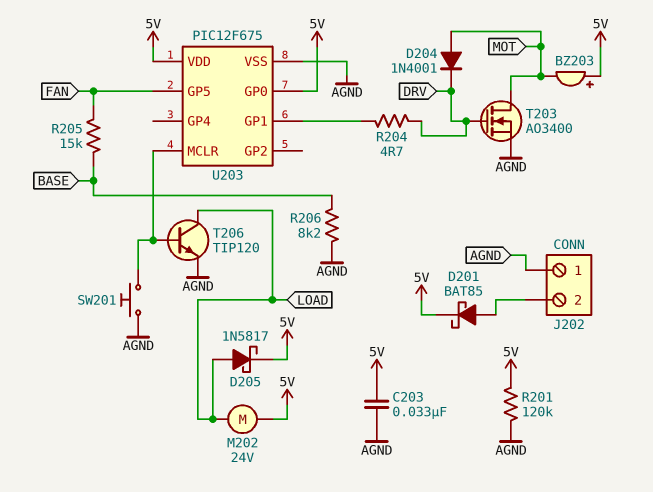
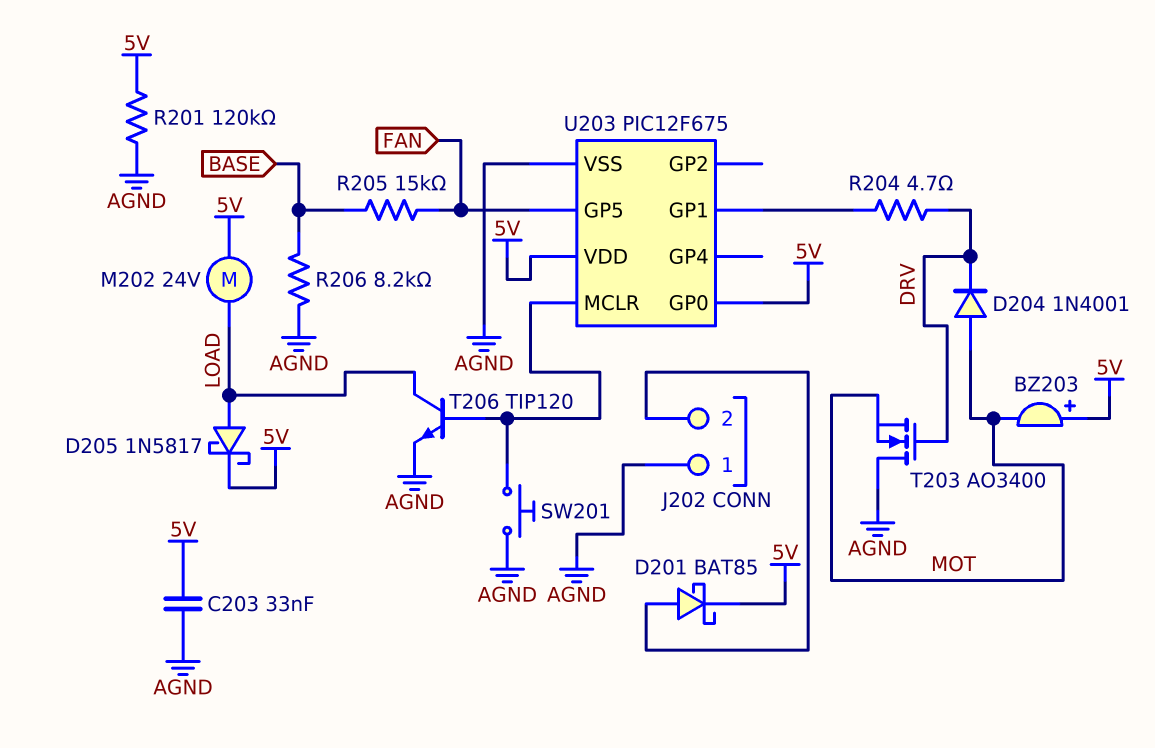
T203: NMOS AO3400 (G DRV, D MOT, S AGND) -> NMOS AO3400 (G DRV, D AGND, S MOT)

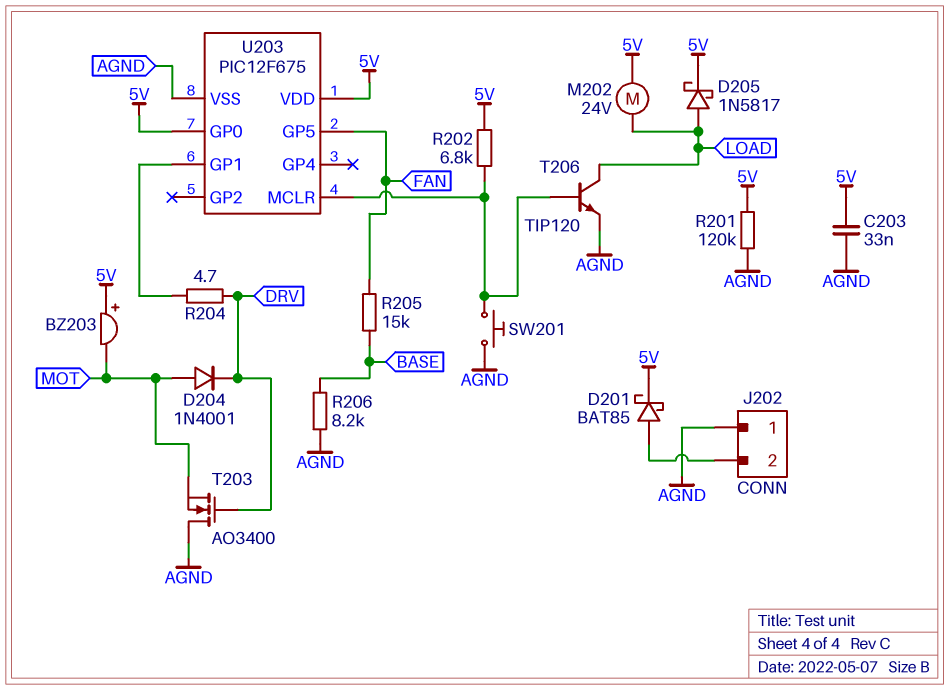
R202: none -> 6.8k (5V, U203/MCLR)

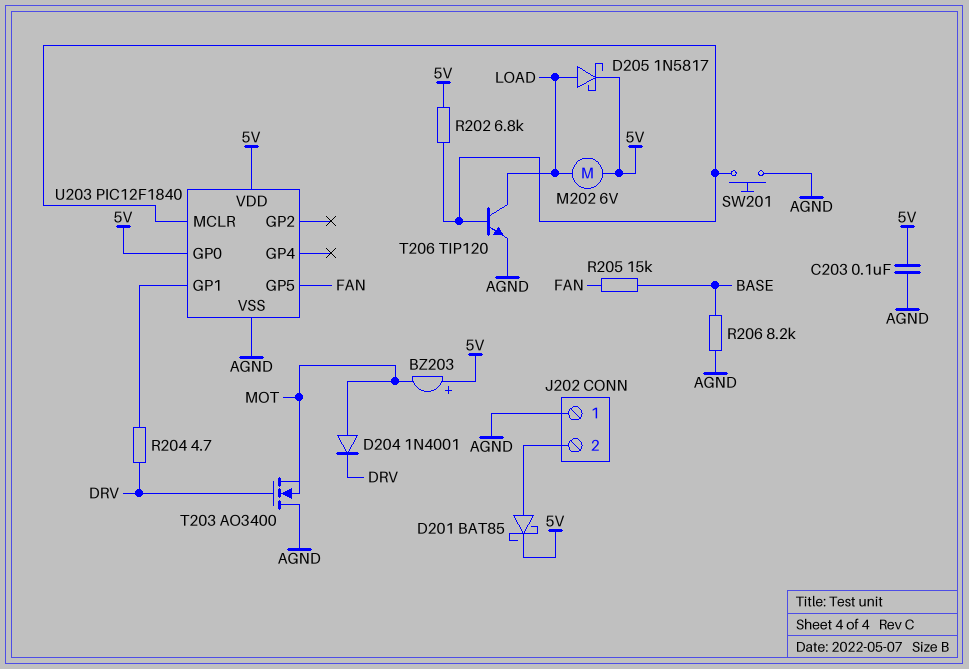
C203: 33nF (5V, AGND) -> 100nF (5V, AGND)
M202: motor 24V (5V, LOAD) -> motor 6V (5V, LOAD)
R201: 120k (5V, AGND) -> none
U203: PIC12F675 -> PIC12F1840

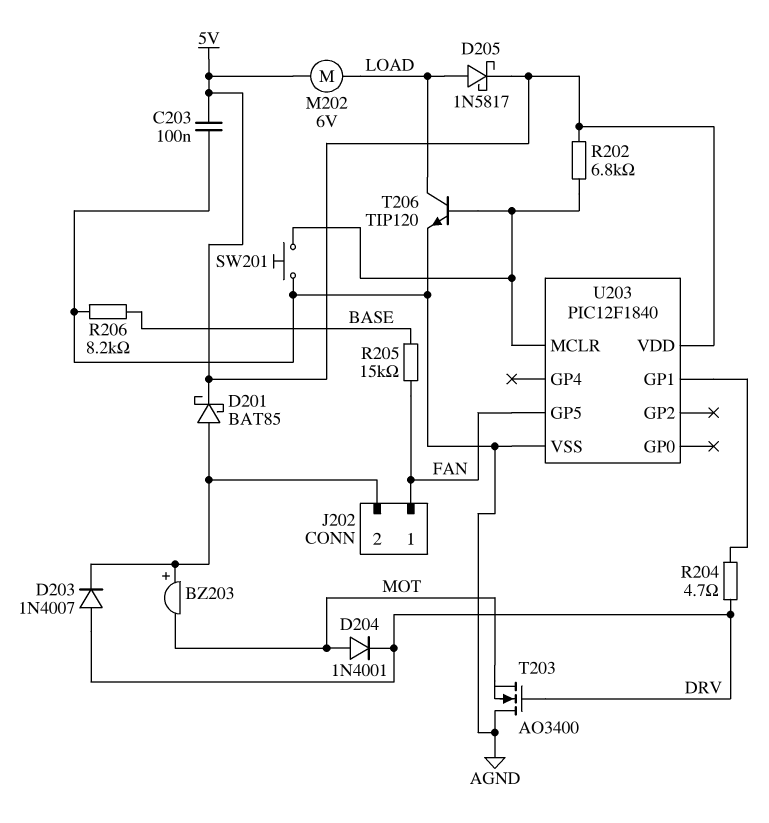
BZ203: buzzer (plus 5V, minus MOT) -> buzzer (plus J202/2, minus MOT)
D203: none -> diode 1N4007 (A DRV, K J202/2)
J202 pin 1: AGND -> FAN
U203 pin GP0: 5V -> none

